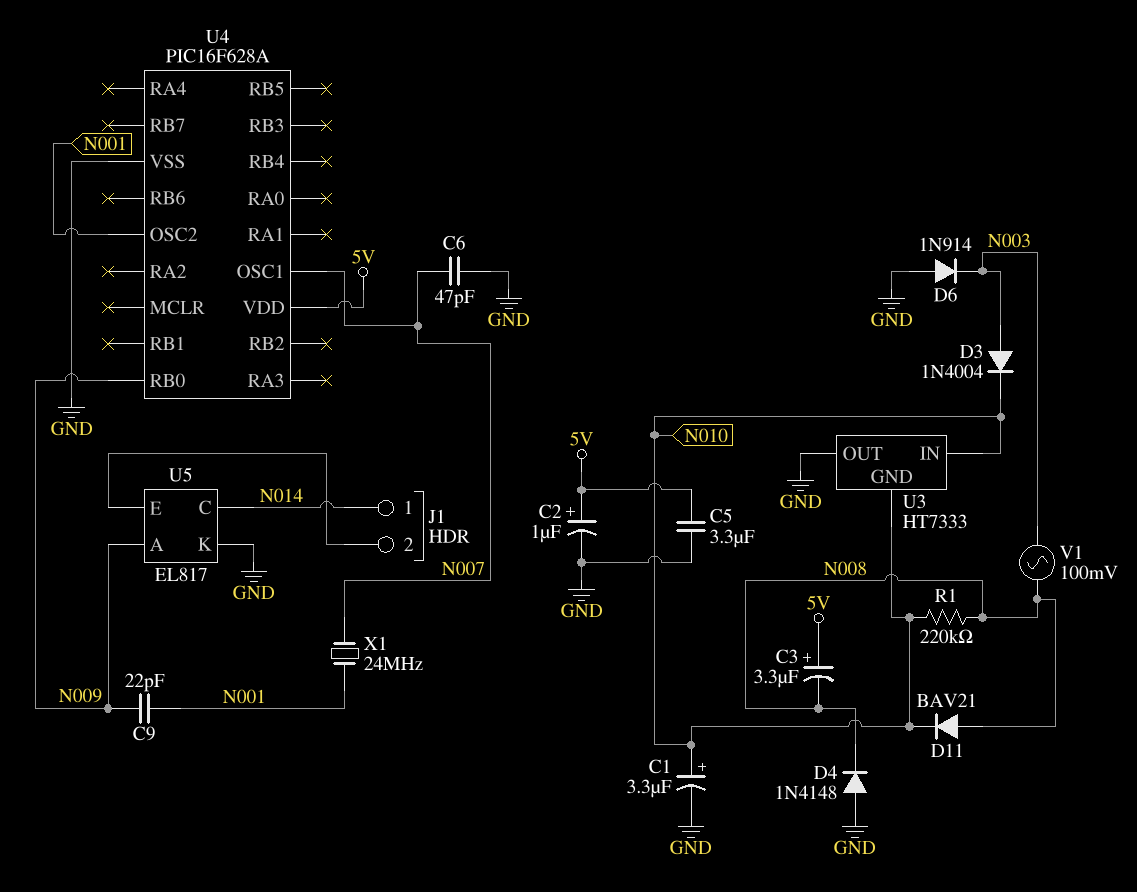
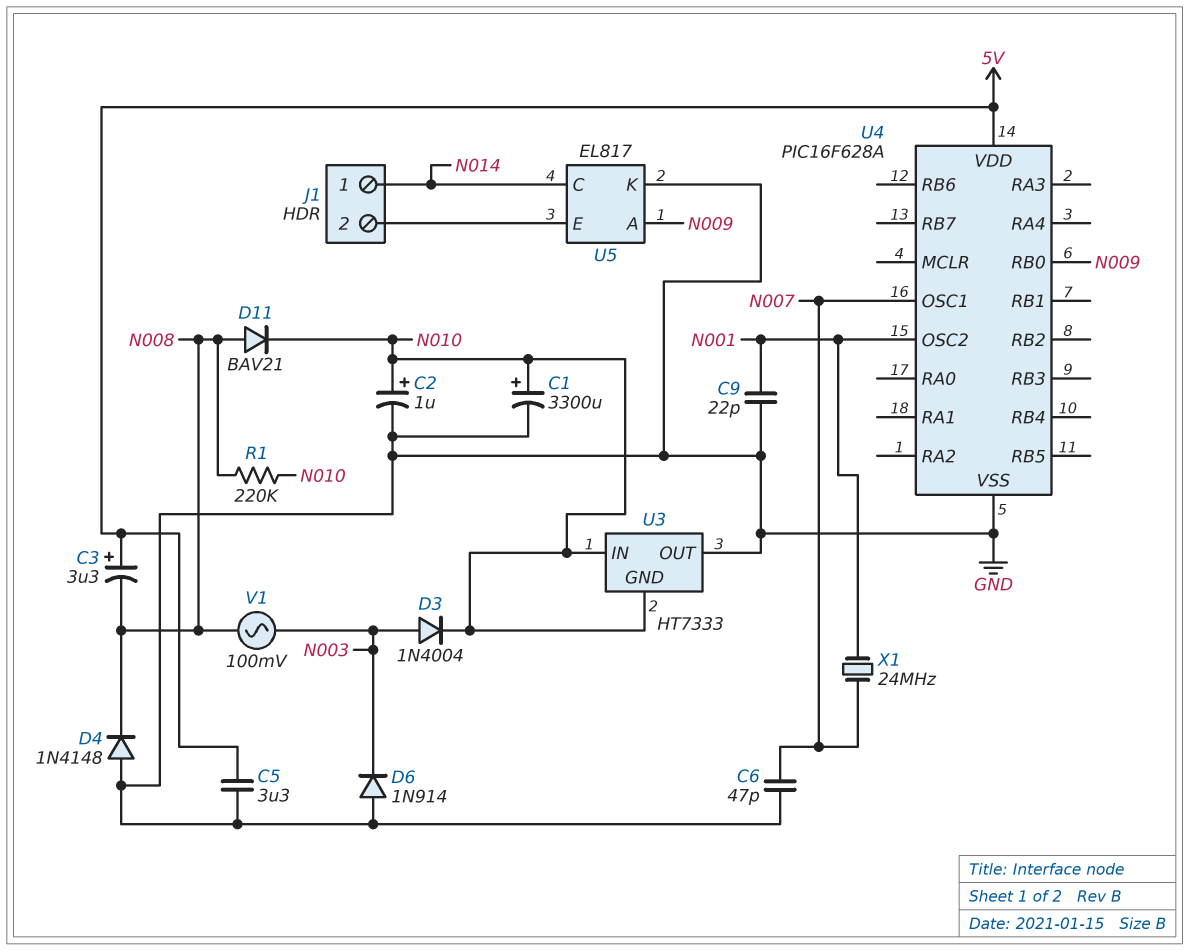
C1: 3.3uF (plus N010, minus GND) -> 3300uF (plus N010, minus GND)
C2: 1uF (plus 5V, minus GND) -> 1uF (plus N010, minus GND)
C9: 22pF (N001, N009) -> 22pF (GND, N001)

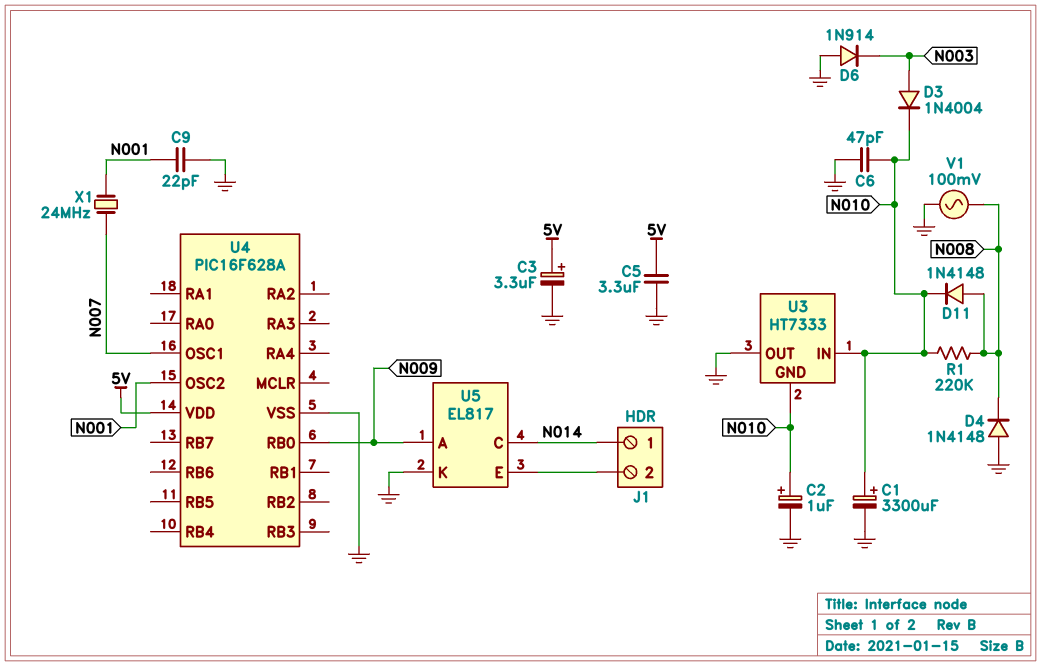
C3: 3.3uF (plus 5V, minus N008) -> 3.3uF (plus 5V, minus GND)
C6: 47pF (GND, N007) -> 47pF (GND, N010)
D11: diode BAV21 (A N008, K N010) -> diode 1N4148 (A N008, K N010)
V1: AC 100mV (N003, N008) -> AC 100mV (GND, N008)

